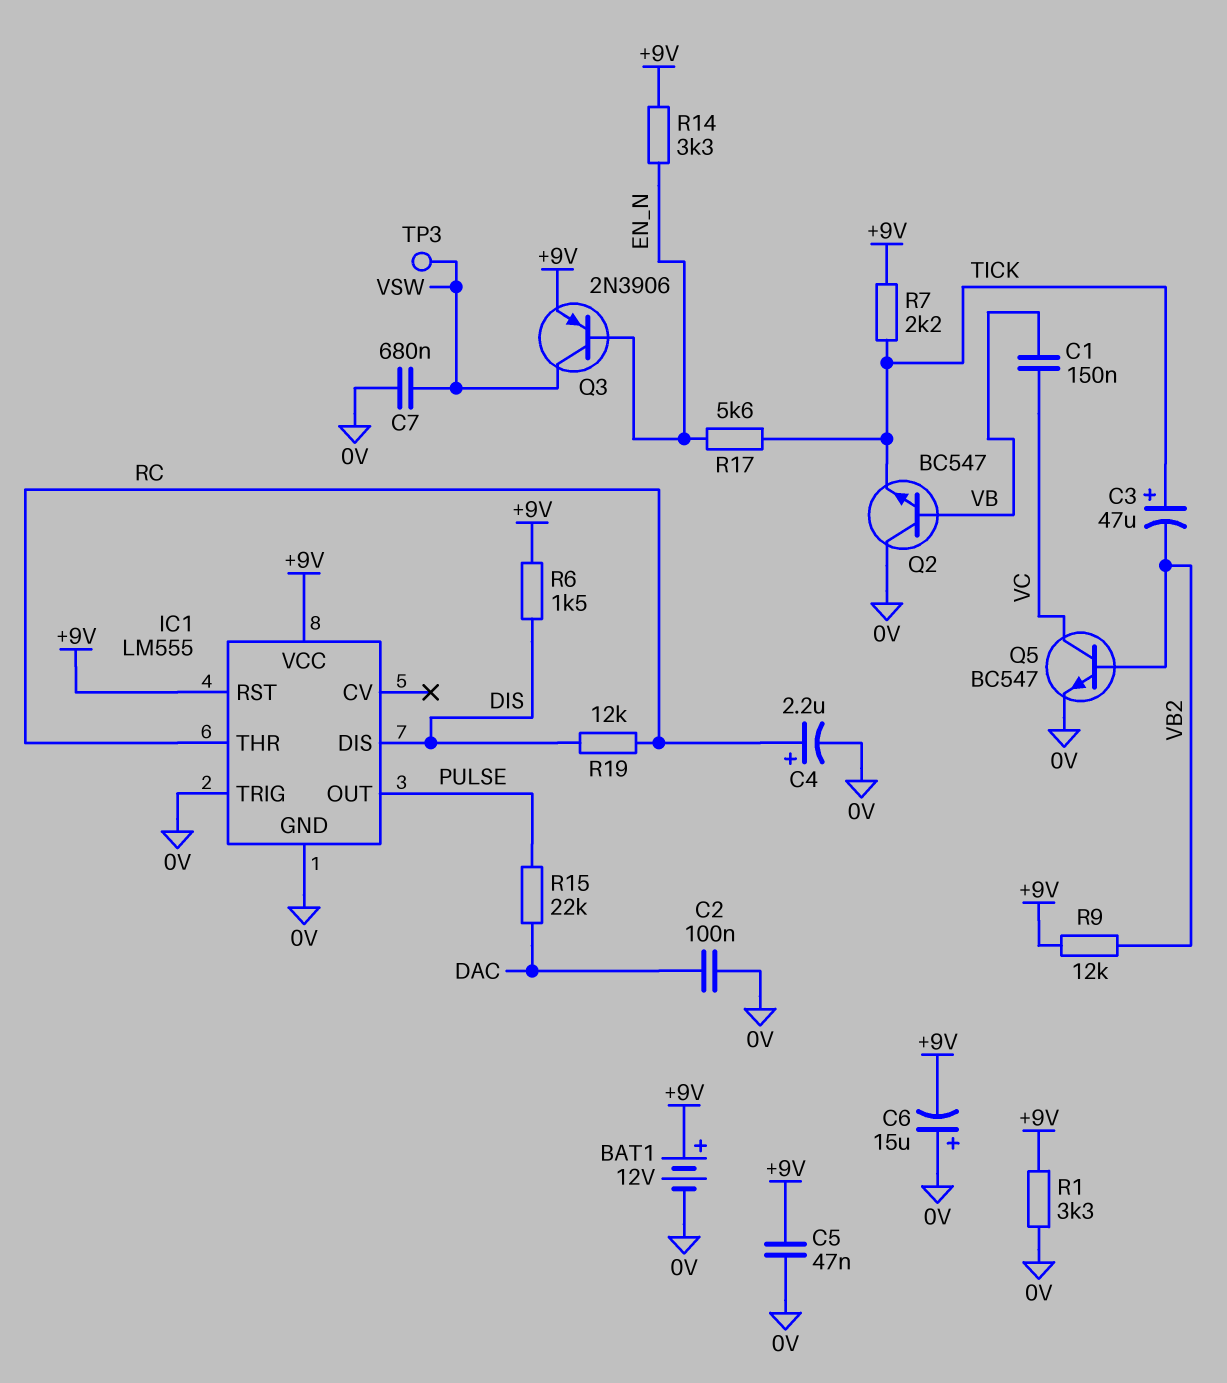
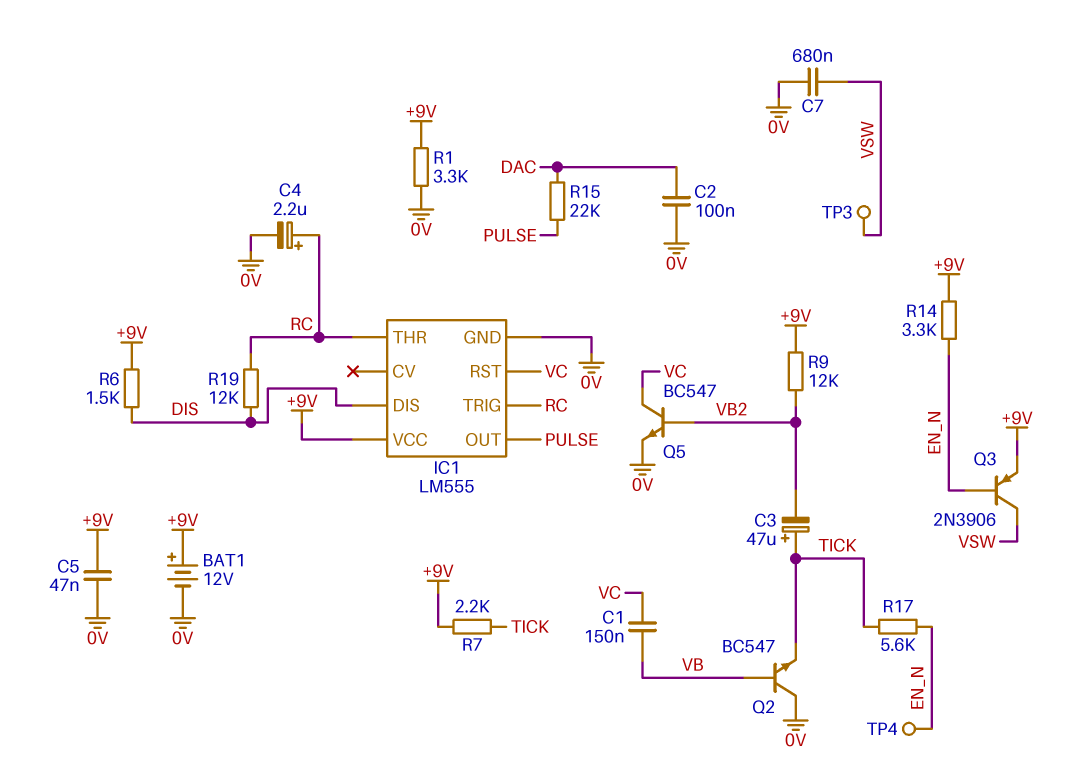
C6: 15uF (plus 0V, minus +9V) -> none
IC1 pin RST: +9V -> VC
IC1 pin TRIG: 0V -> RC
TP4: none -> test point (EN_N)

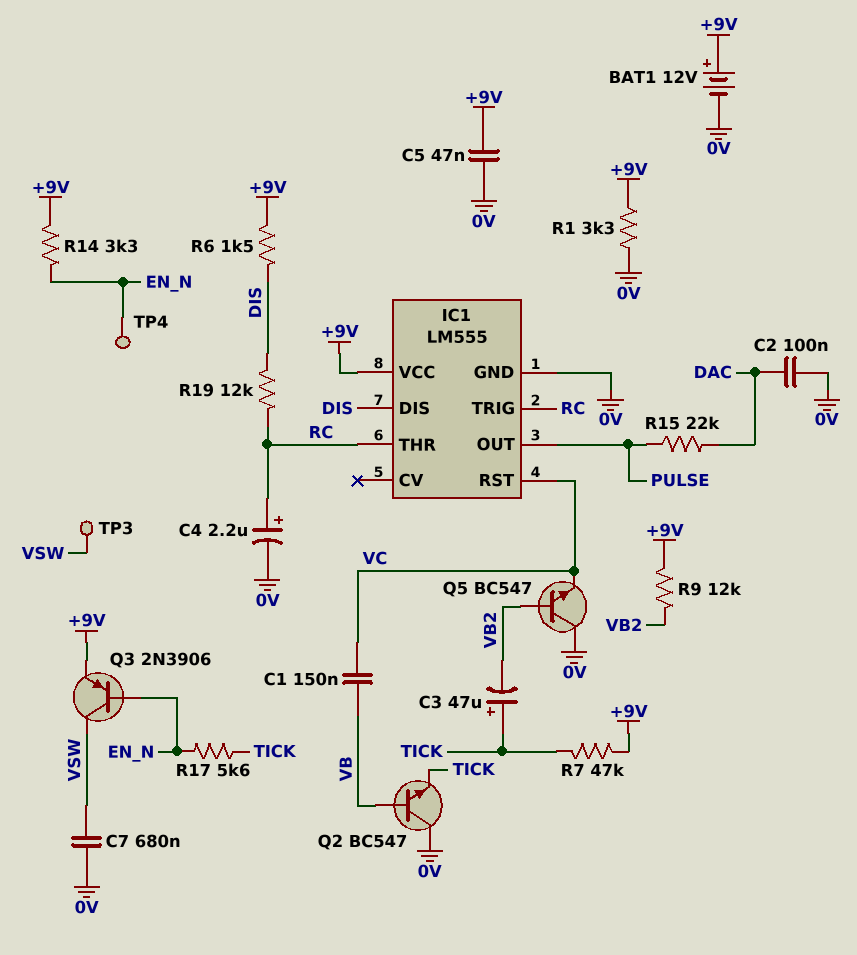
Q5: NPN BC547 (B VB2, C VC, E 0V) -> NPN BC547 (B VB2, C 0V, E VC)
R7: 2.2k (+9V, TICK) -> 47k (+9V, TICK)

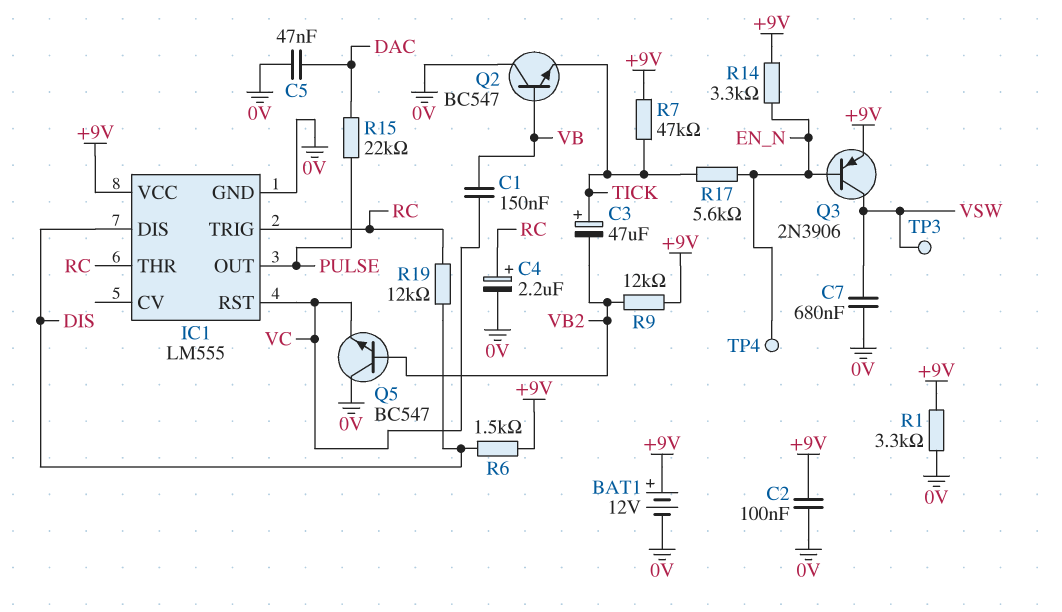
C2: 100nF (0V, DAC) -> 100nF (+9V, 0V)
C5: 47nF (+9V, 0V) -> 47nF (0V, DAC)

